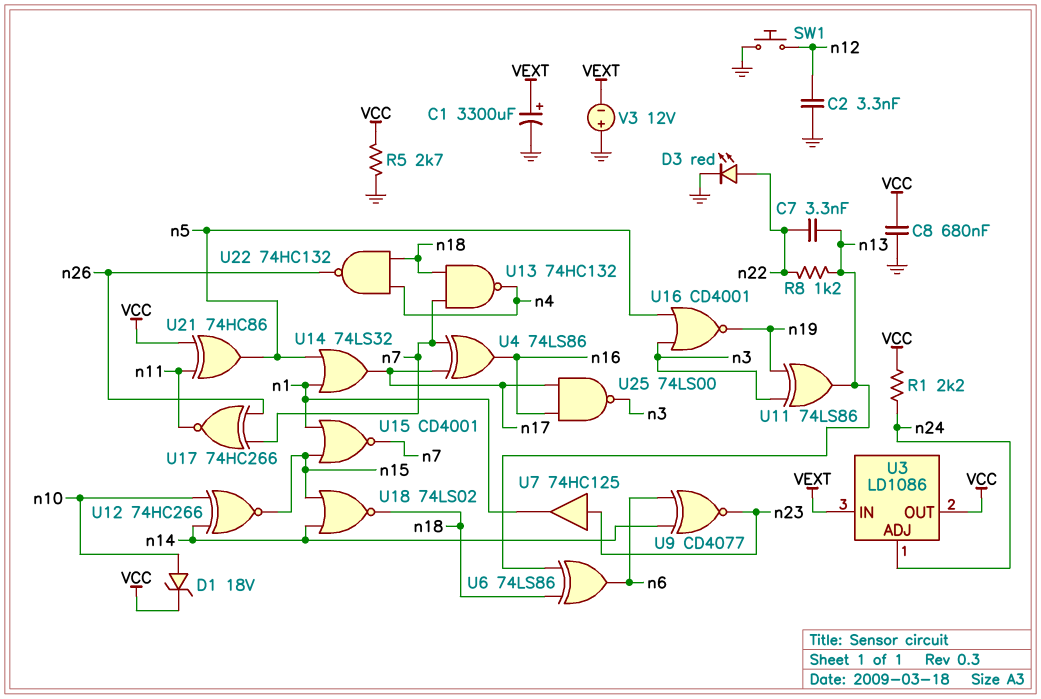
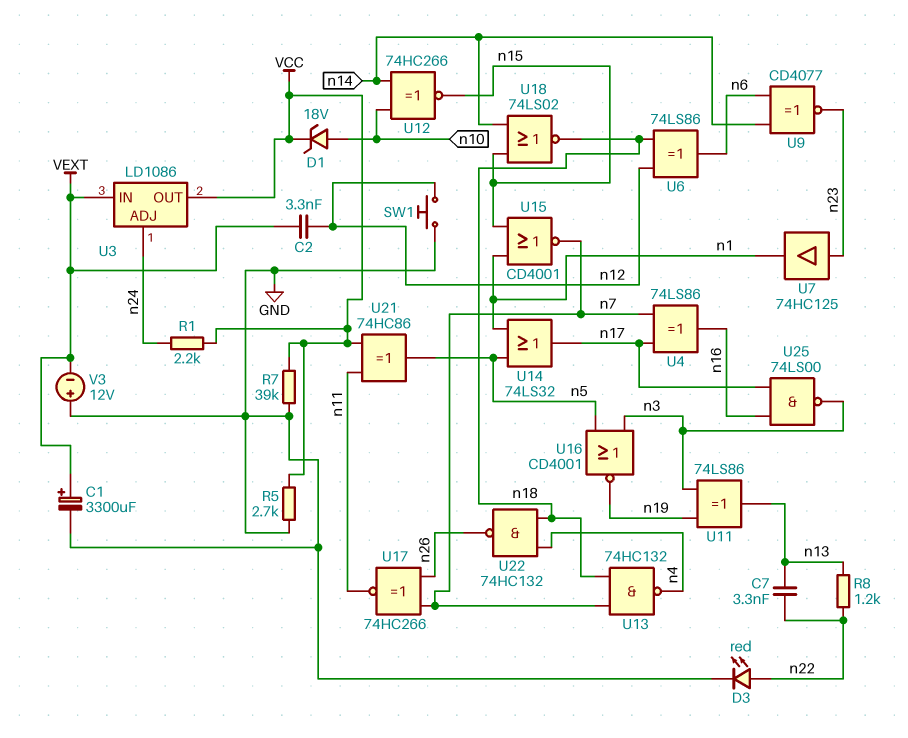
C2: 3.3nF (GND, n12) -> 3.3nF (VEXT, n12)
C8: 680nF (GND, VCC) -> none
R7: none -> 39k (GND, VCC)
U6: XOR 74LS86 (in n13, in n18, out n6) -> XOR 74LS86 (in n12, in n18, out n6)

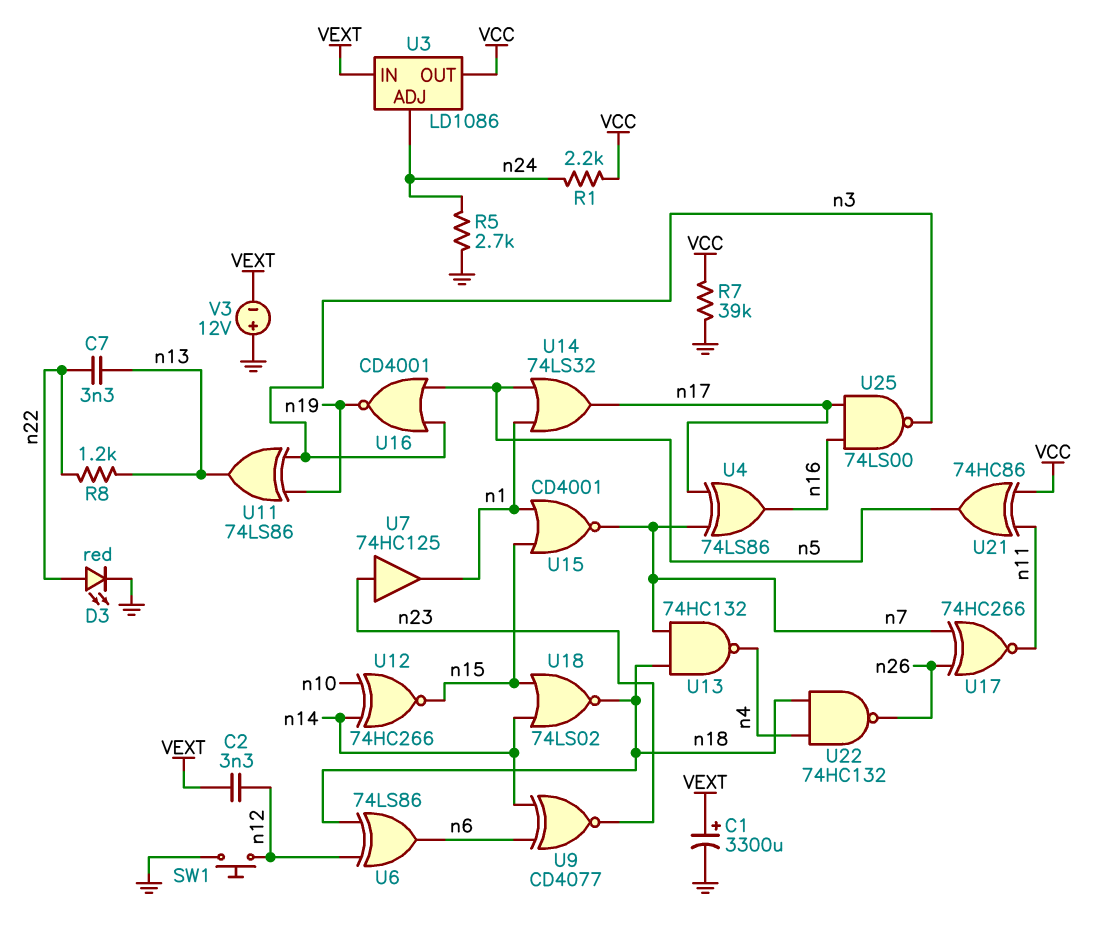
D1: zener 18V (A n10, K VCC) -> none
R5: 2.7k (GND, VCC) -> 2.7k (GND, n24)

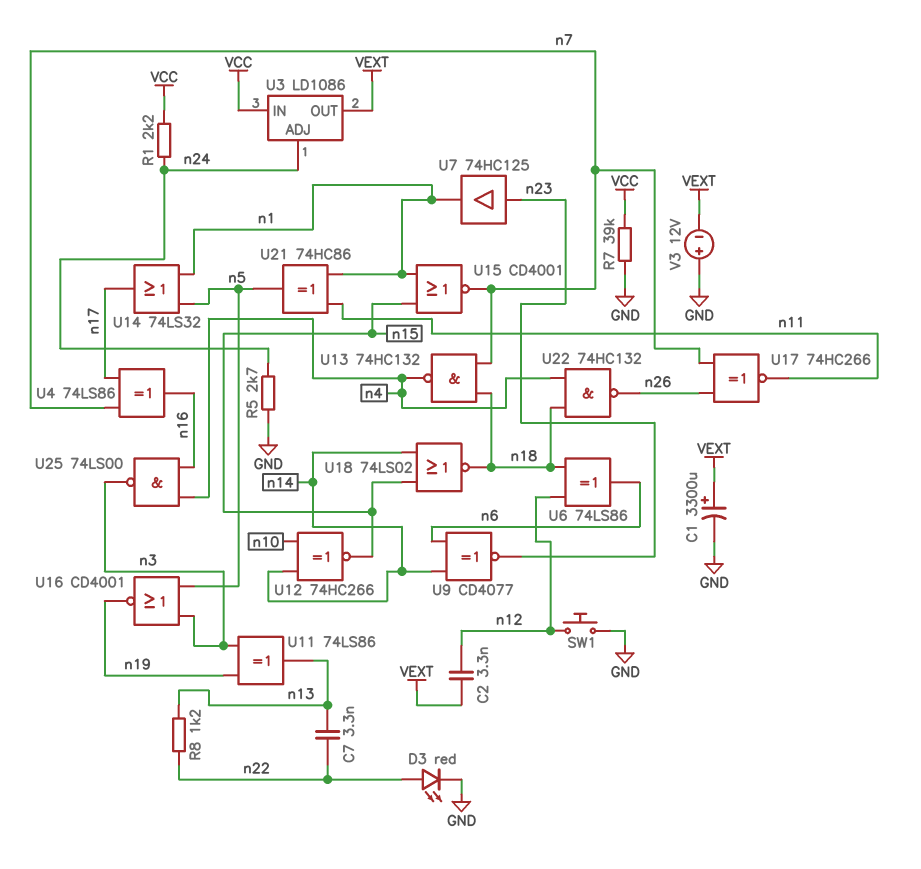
U3 pin IN: VEXT -> VCC
U3 pin OUT: VCC -> VEXT
U21: XOR 74HC86 (in VCC, in n11, out n5) -> XOR 74HC86 (in n1, in n11, out n5)
U25: NAND 74LS00 (in n16, in n17, out n3) -> NAND 74LS00 (in n4, in n16, out n3)

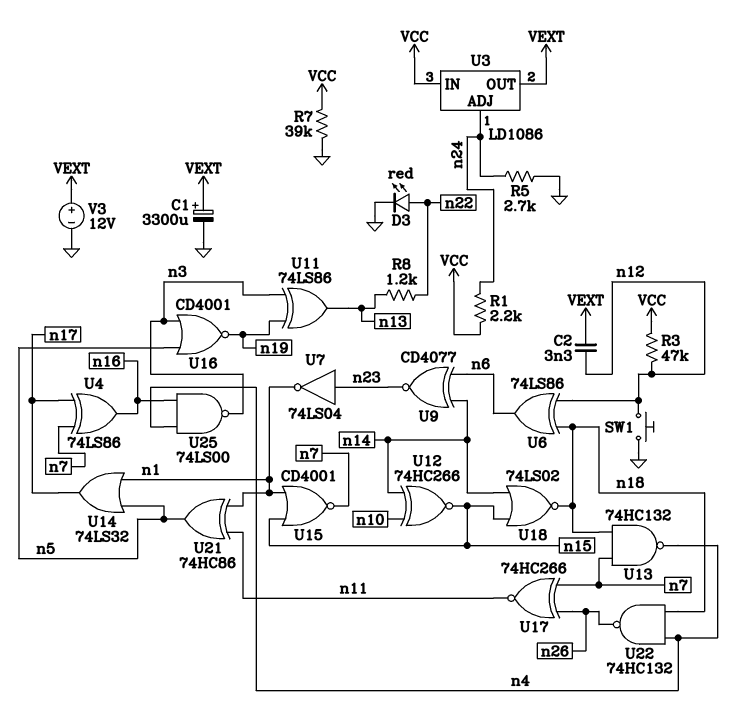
C7: 3.3nF (n13, n22) -> none
R3: none -> 47k (VCC, n12)
U7: buffer 74HC125 (in n23, out n1) -> NOT 74LS04 (in n23, out n1)
V3: 12V (plus GND, minus VEXT) -> 12V (plus VEXT, minus GND)

